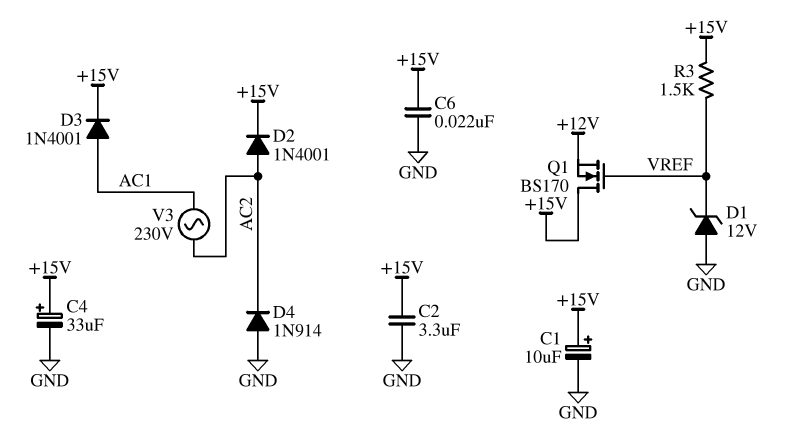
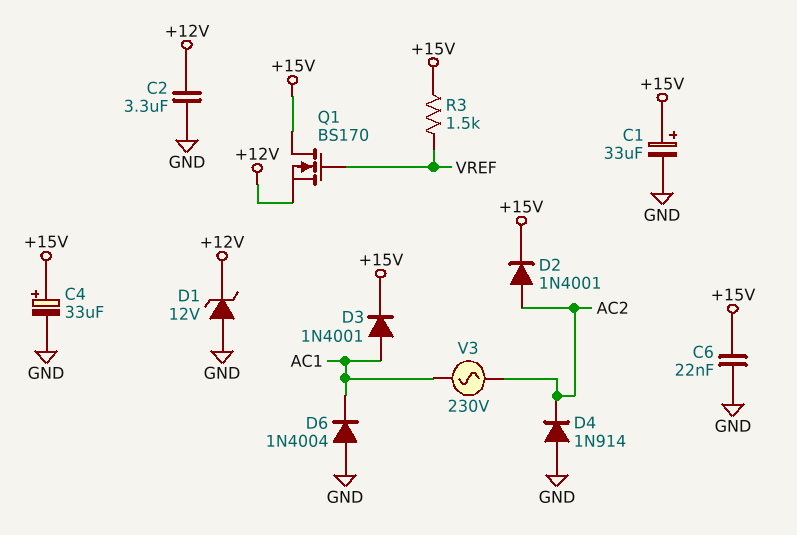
C1: 10uF (plus +15V, minus GND) -> 33uF (plus +15V, minus GND)
C2: 3.3uF (+15V, GND) -> 3.3uF (+12V, GND)
D1: zener 12V (A GND, K VREF) -> zener 12V (A GND, K +12V)
D6: none -> diode 1N4004 (A GND, K AC1)

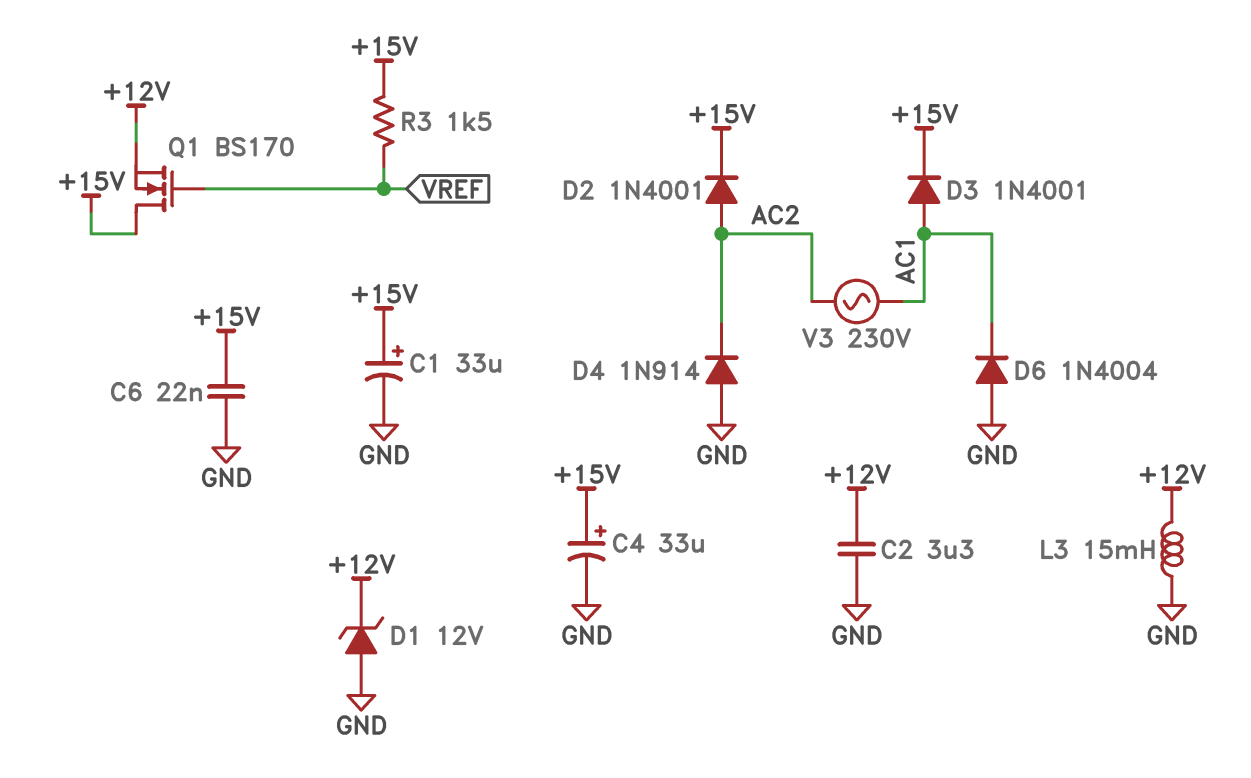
L3: none -> 15mH (+12V, GND)

